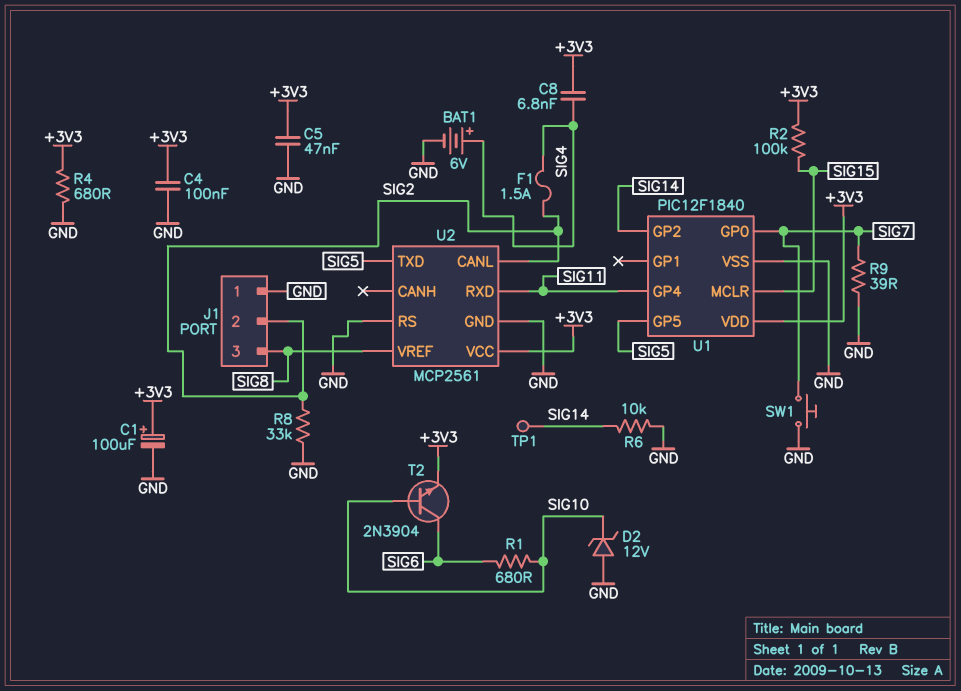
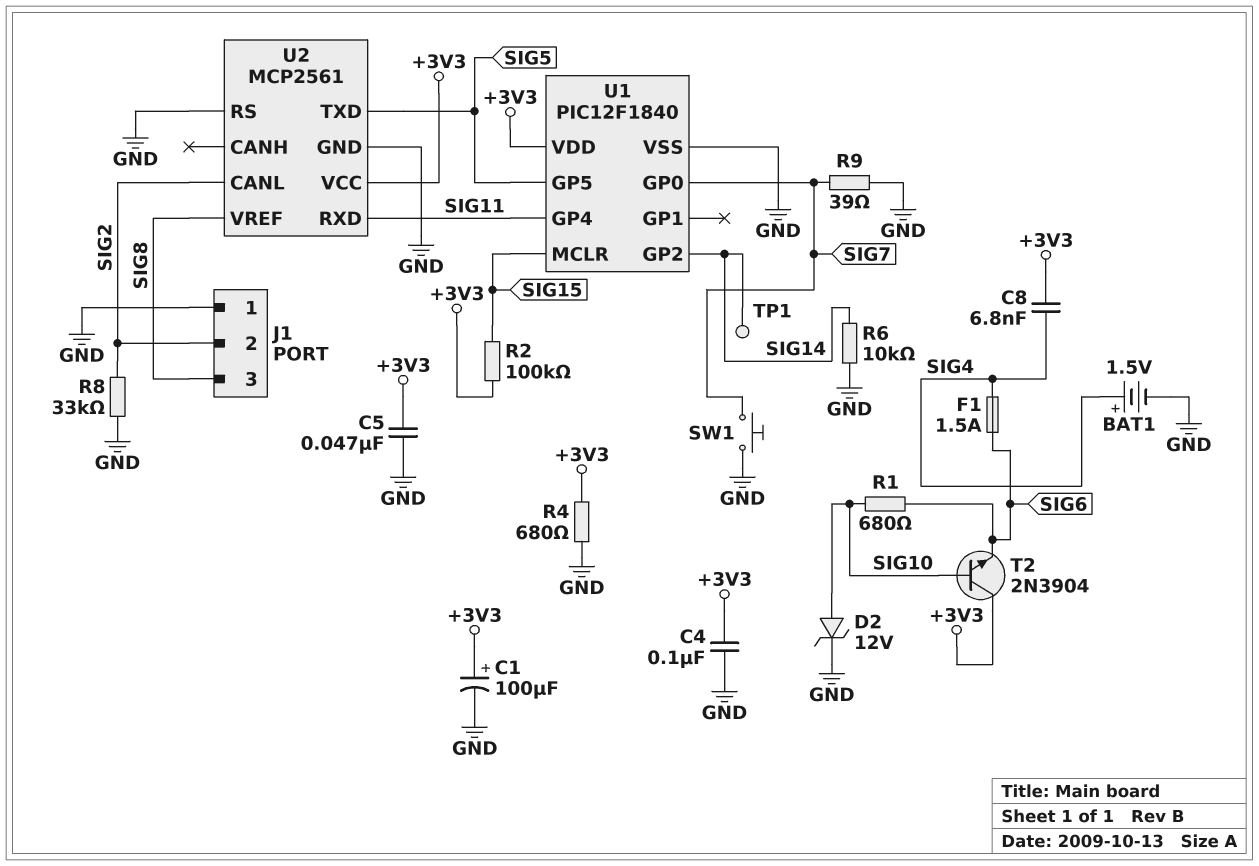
BAT1: 6V (plus SIG4, minus GND) -> 1.5V (plus SIG4, minus GND)
D2: zener 12V (A GND, K SIG10) -> zener 12V (A SIG10, K GND)
F1: 1.5A (SIG2, SIG4) -> 1.5A (SIG4, SIG6)
T2: NPN 2N3904 (B SIG10, C SIG6, E +3V3) -> NPN 2N3904 (B SIG10, C +3V3, E SIG6)

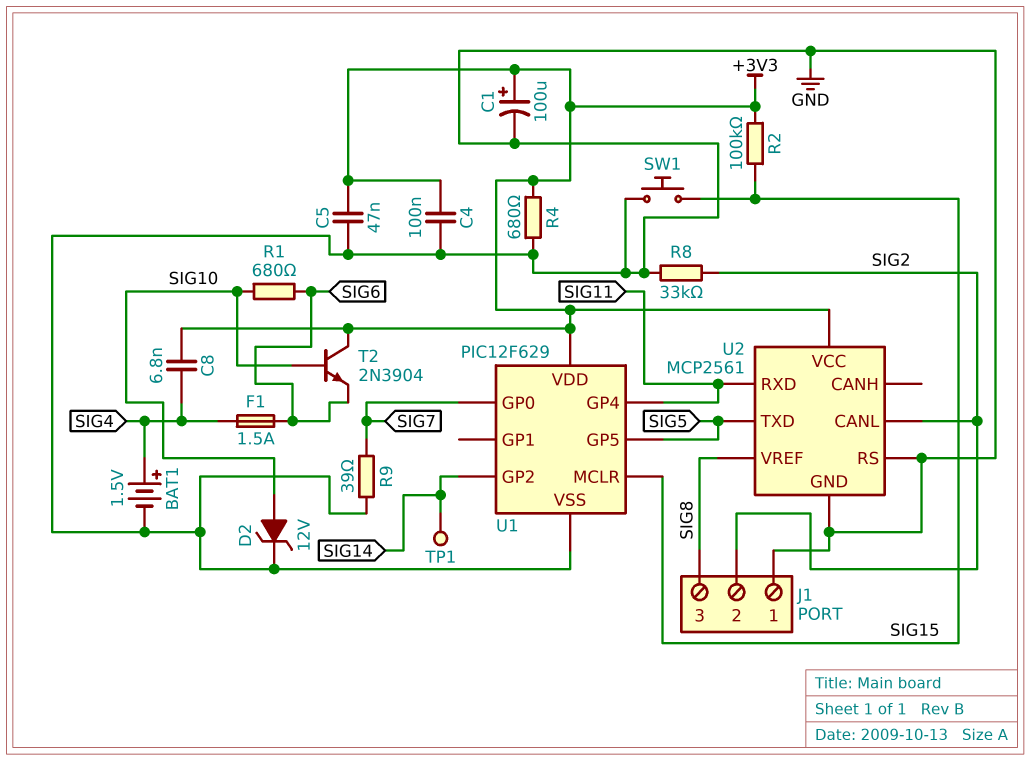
R6: 10k (GND, SIG14) -> none
SW1: button (GND, SIG7) -> button (GND, SIG15)
U1: PIC12F1840 -> PIC12F629

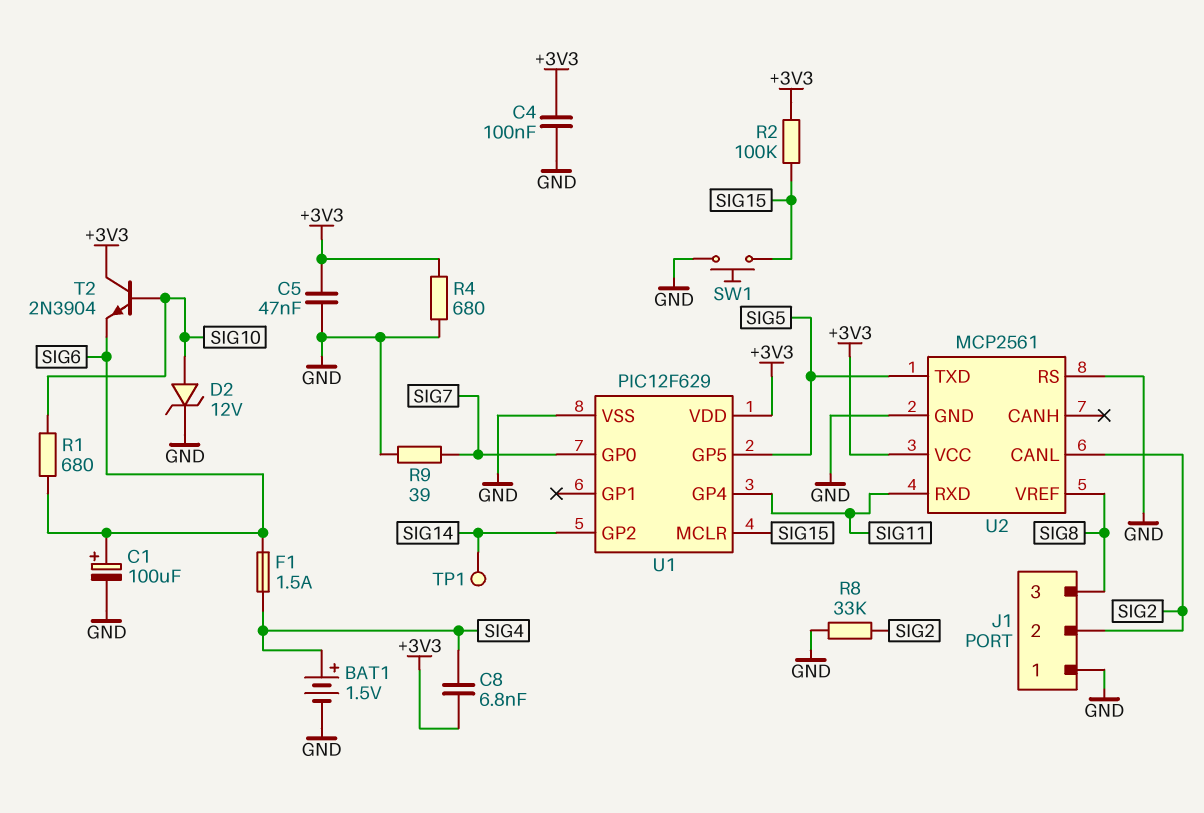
C1: 100uF (plus +3V3, minus GND) -> 100uF (plus SIG6, minus GND)

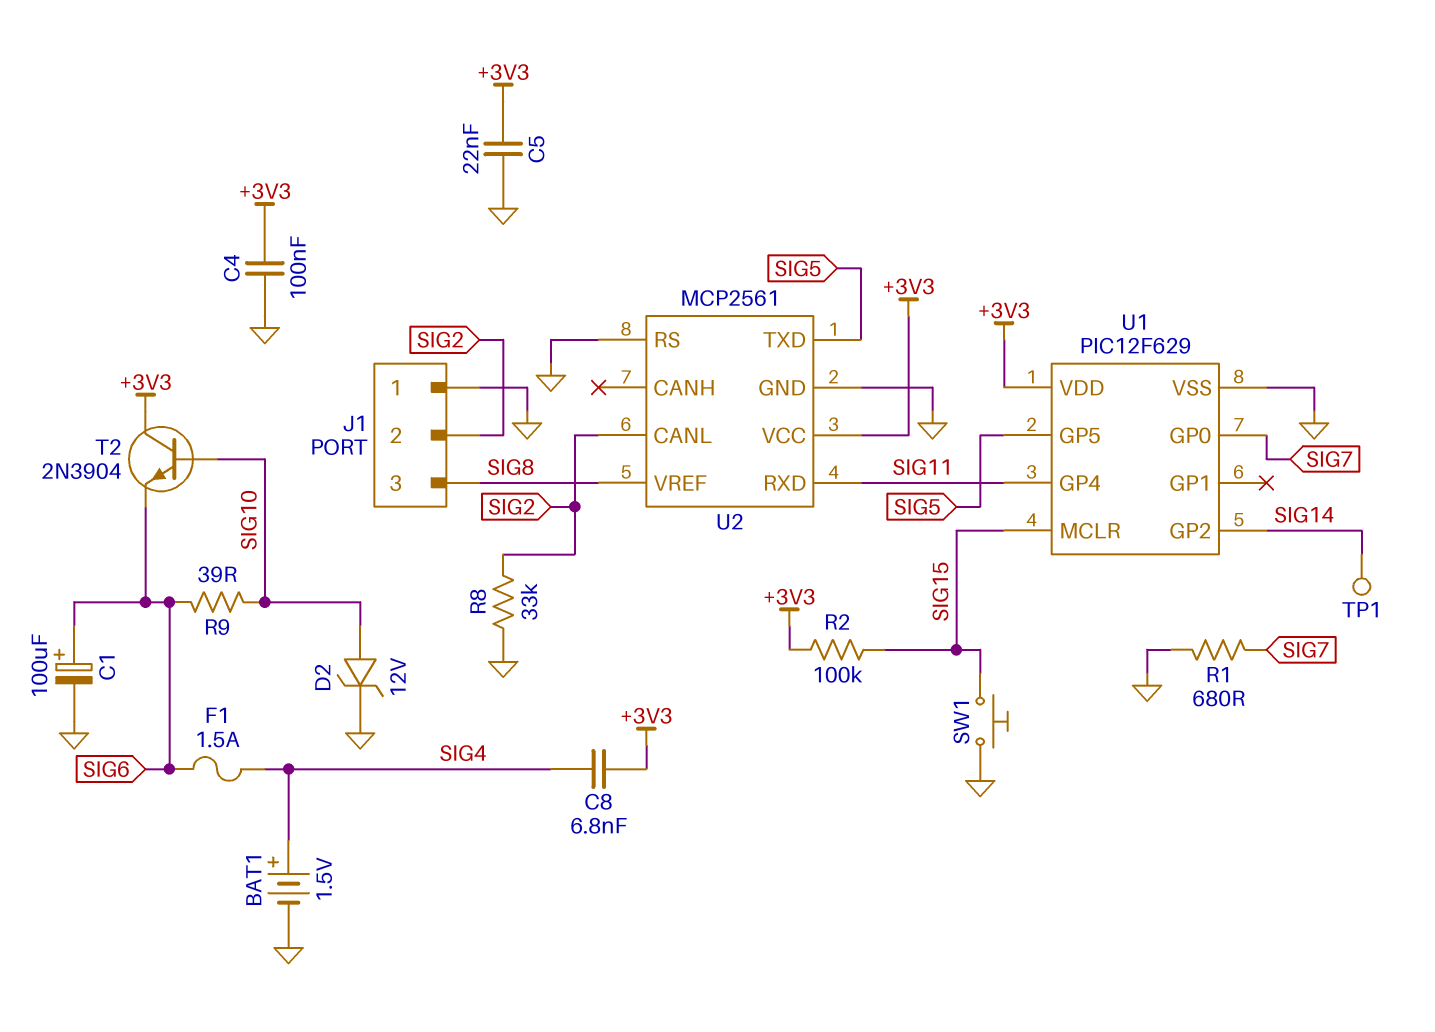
C5: 47nF (+3V3, GND) -> 22nF (+3V3, GND)
R1: 680 (SIG6, SIG10) -> 680 (GND, SIG7)
R4: 680 (+3V3, GND) -> none
R9: 39 (GND, SIG7) -> 39 (SIG6, SIG10)

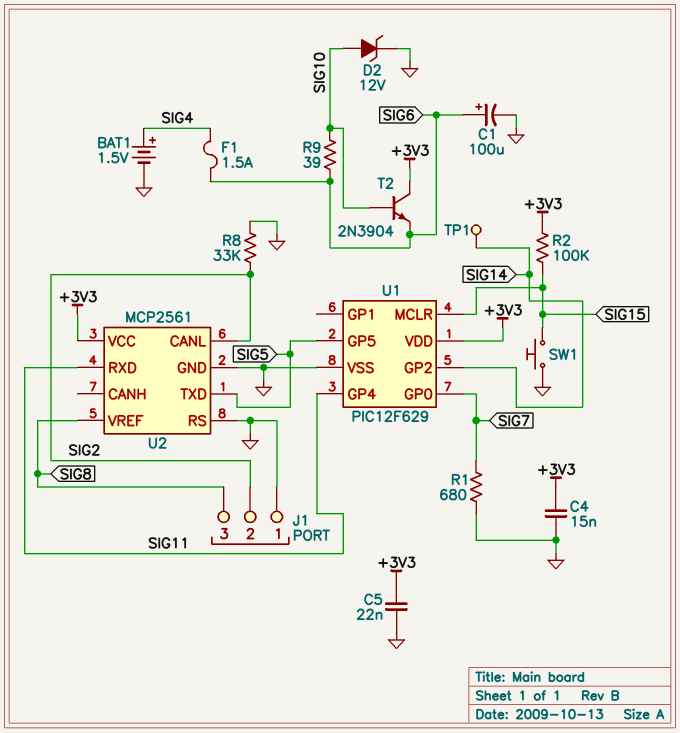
C4: 100nF (+3V3, GND) -> 15nF (+3V3, GND)
C8: 6.8nF (+3V3, SIG4) -> none

